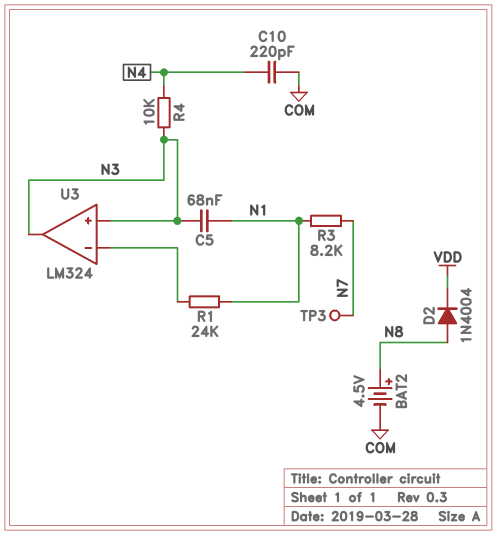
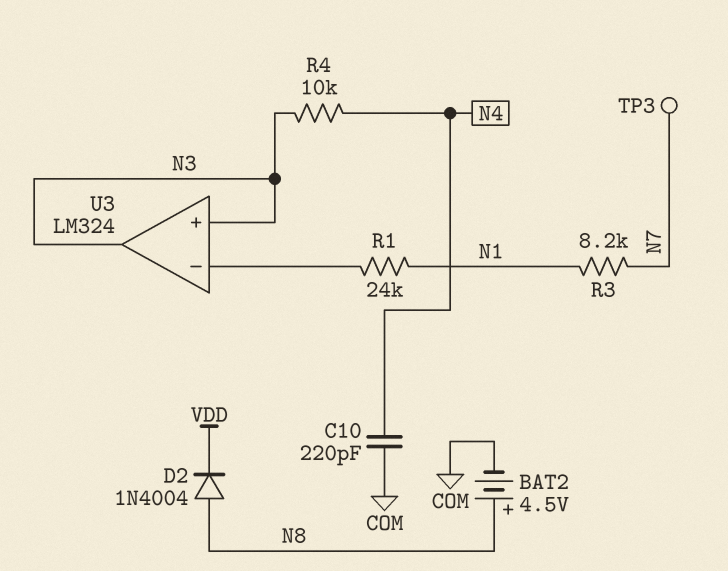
C5: 68nF (N1, N3) -> none

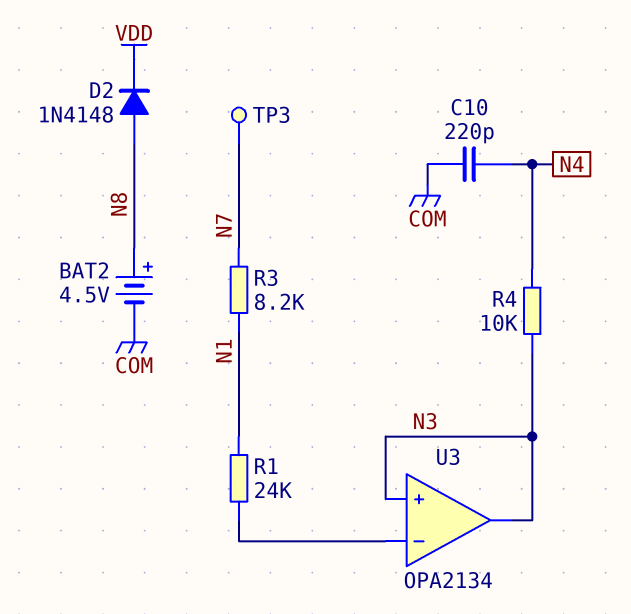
D2: diode 1N4004 (A N8, K VDD) -> diode 1N4148 (A N8, K VDD)
U3: LM324 -> OPA2134

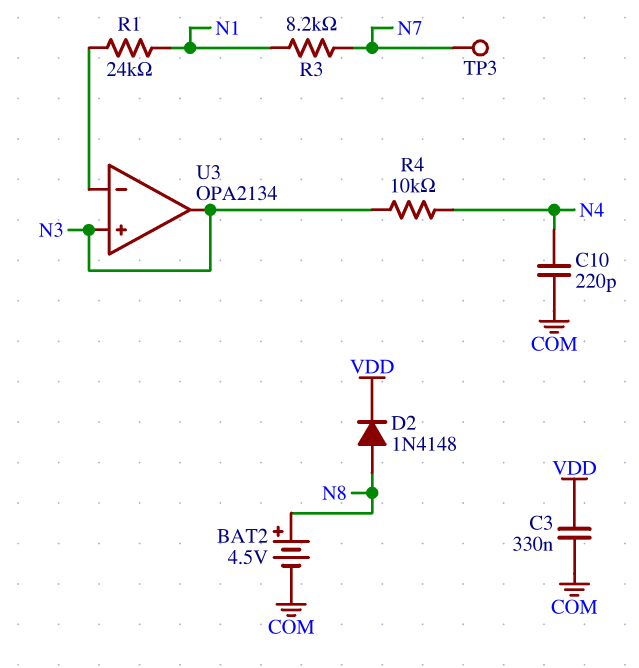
C3: none -> 330nF (COM, VDD)

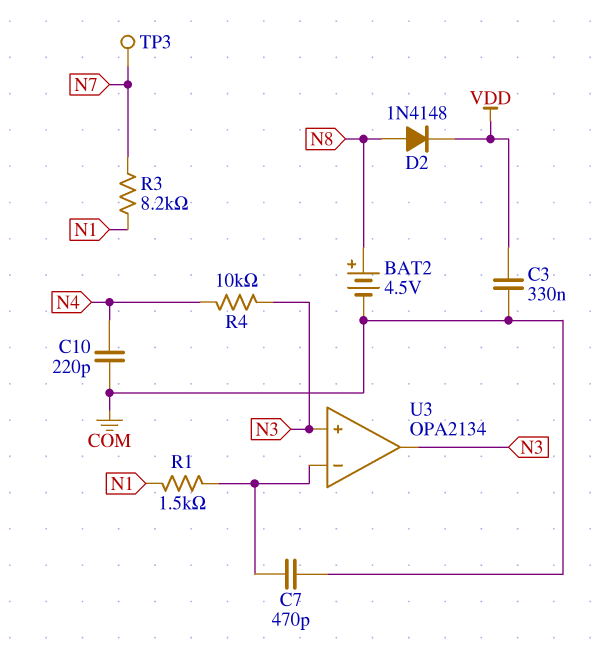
C7: none -> 470pF (COM, U3/in-)
R1: 24k (N1, U3/in-) -> 1.5k (N1, U3/in-)

